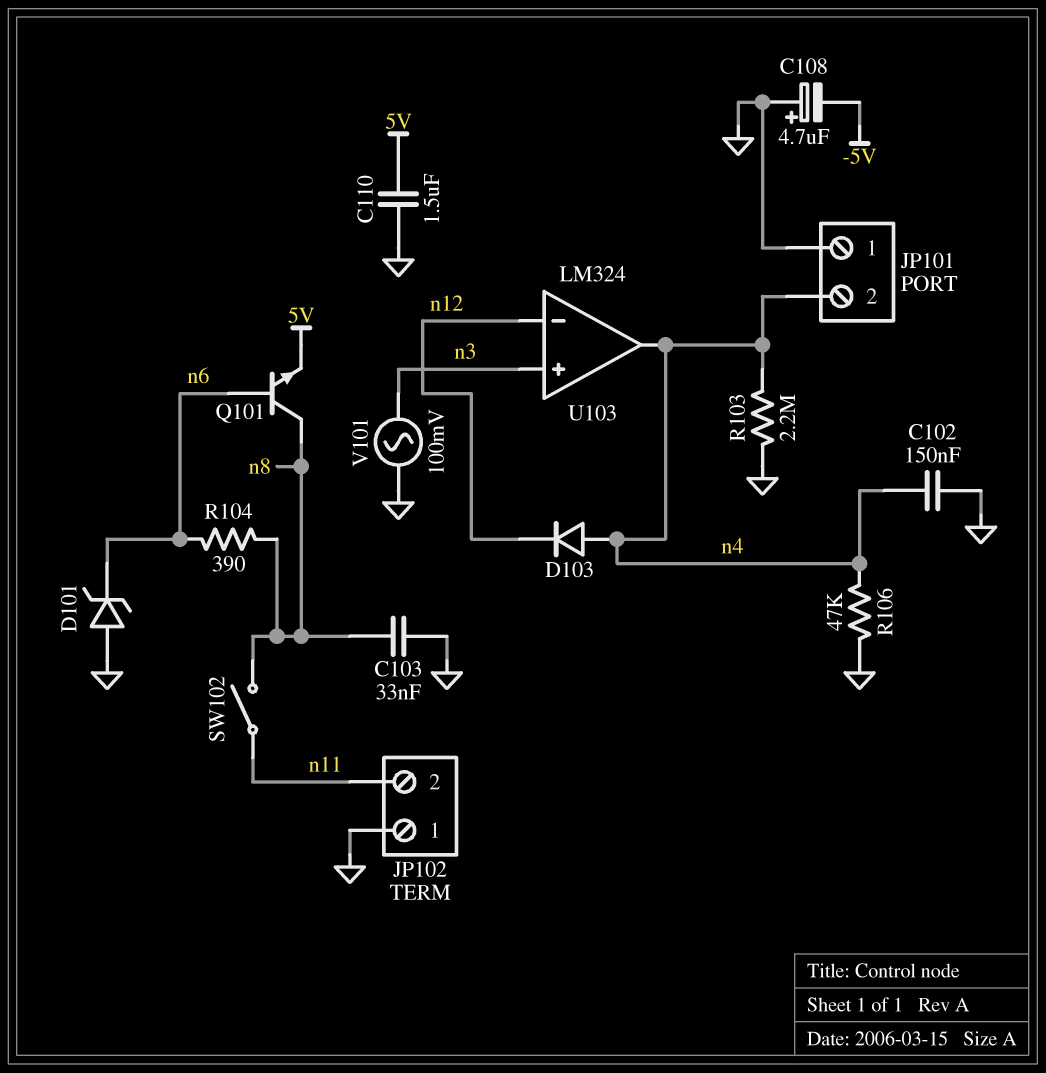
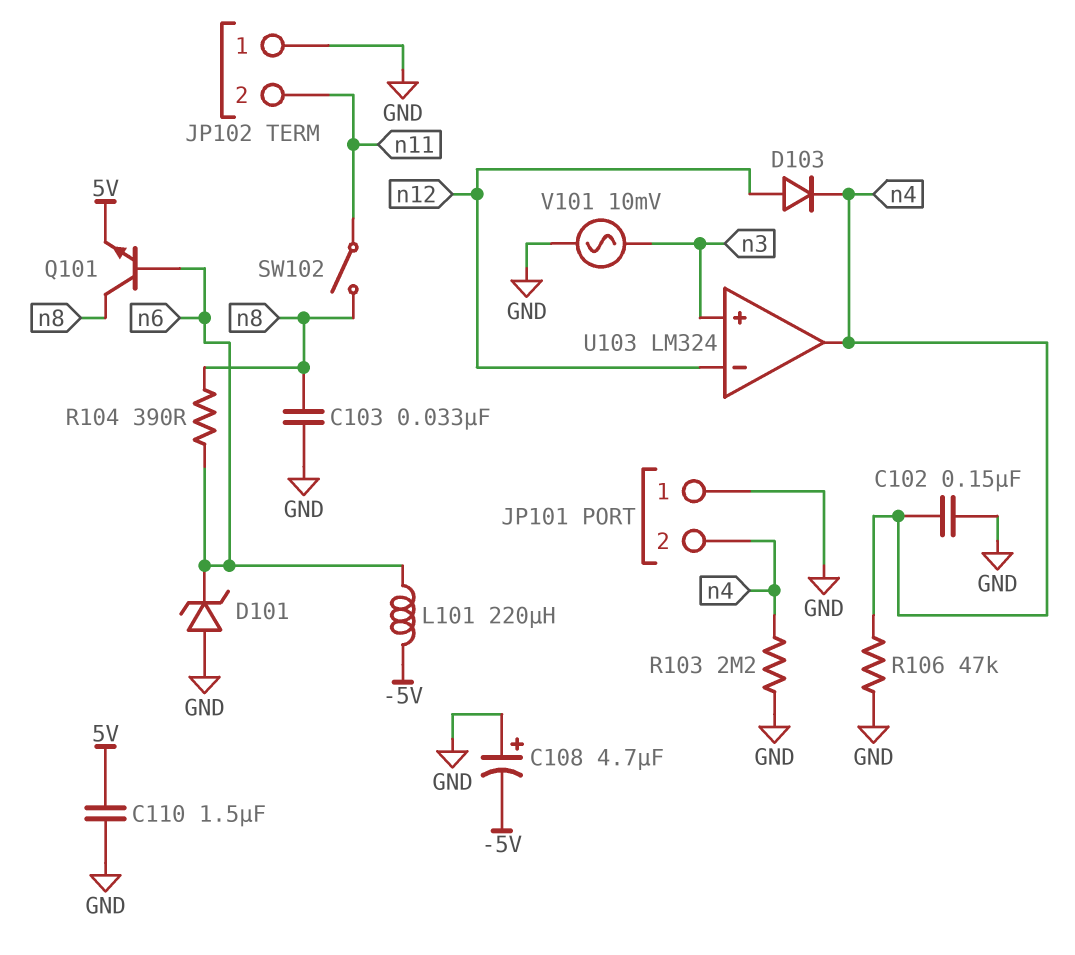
D103: diode (A n4, K n12) -> diode (A n12, K n4)
L101: none -> 220uH (-5V, n6)
V101: AC 100mV (GND, n3) -> AC 10mV (GND, n3)

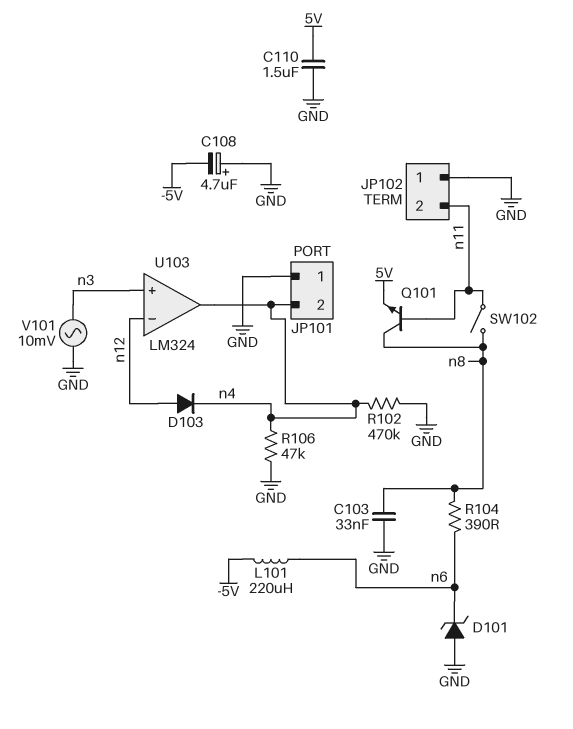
C102: 150nF (GND, n4) -> none
Q101: NPN (B n6, C n8, E 5V) -> NPN (B n11, C n8, E 5V)
R102: none -> 470k (GND, n4)
R103: 2.2M (GND, n4) -> none

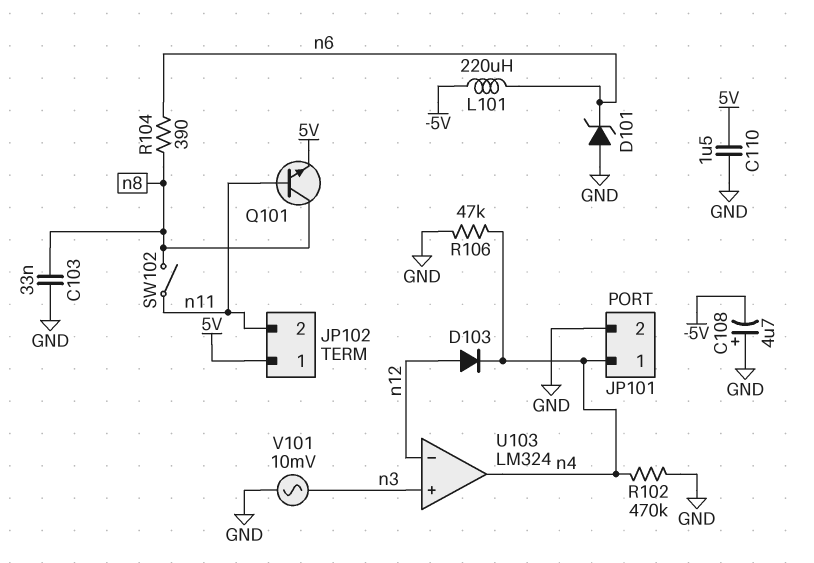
JP101 pin 1: GND -> n4
JP101 pin 2: n4 -> GND
JP102 pin 1: GND -> 5V

